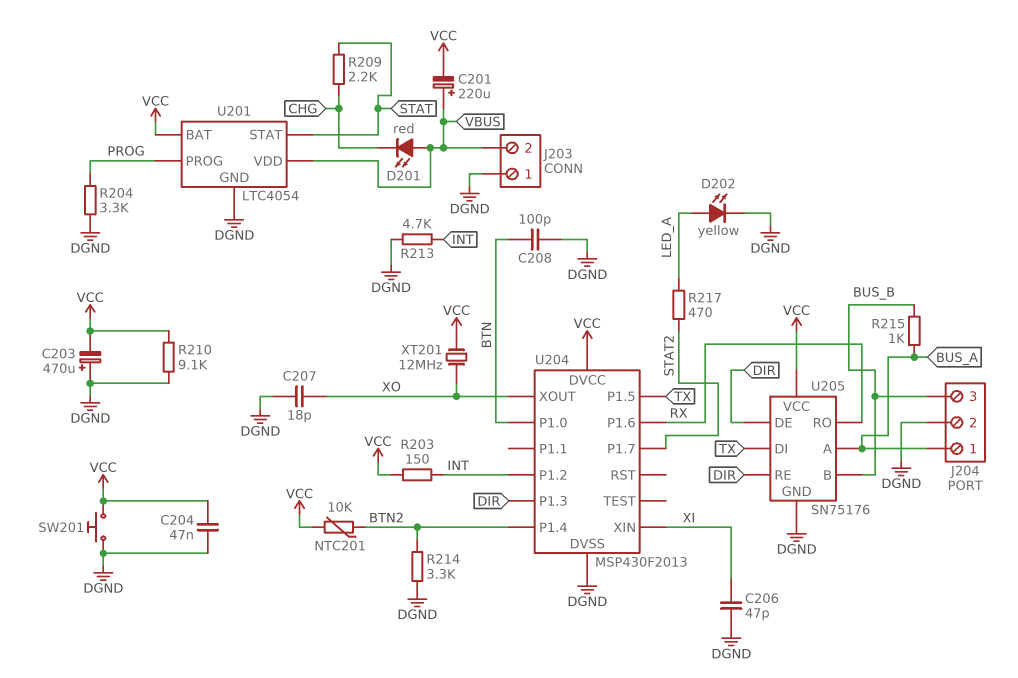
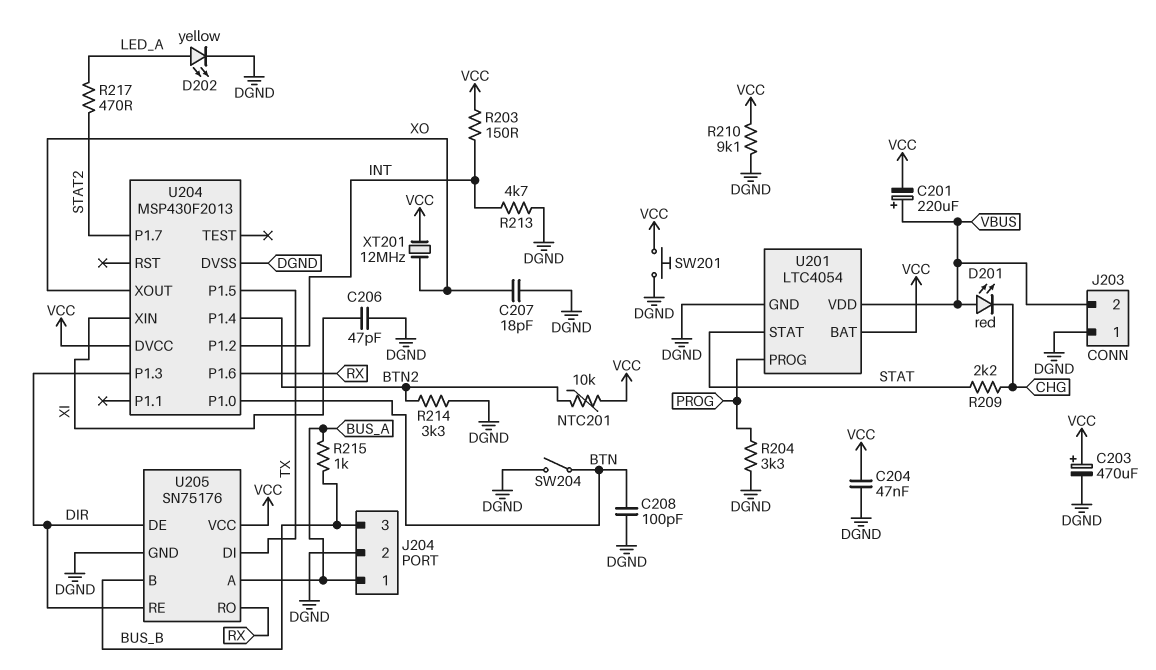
C203: 470uF (plus DGND, minus VCC) -> 470uF (plus VCC, minus DGND)
SW204: none -> switch (BTN, DGND)

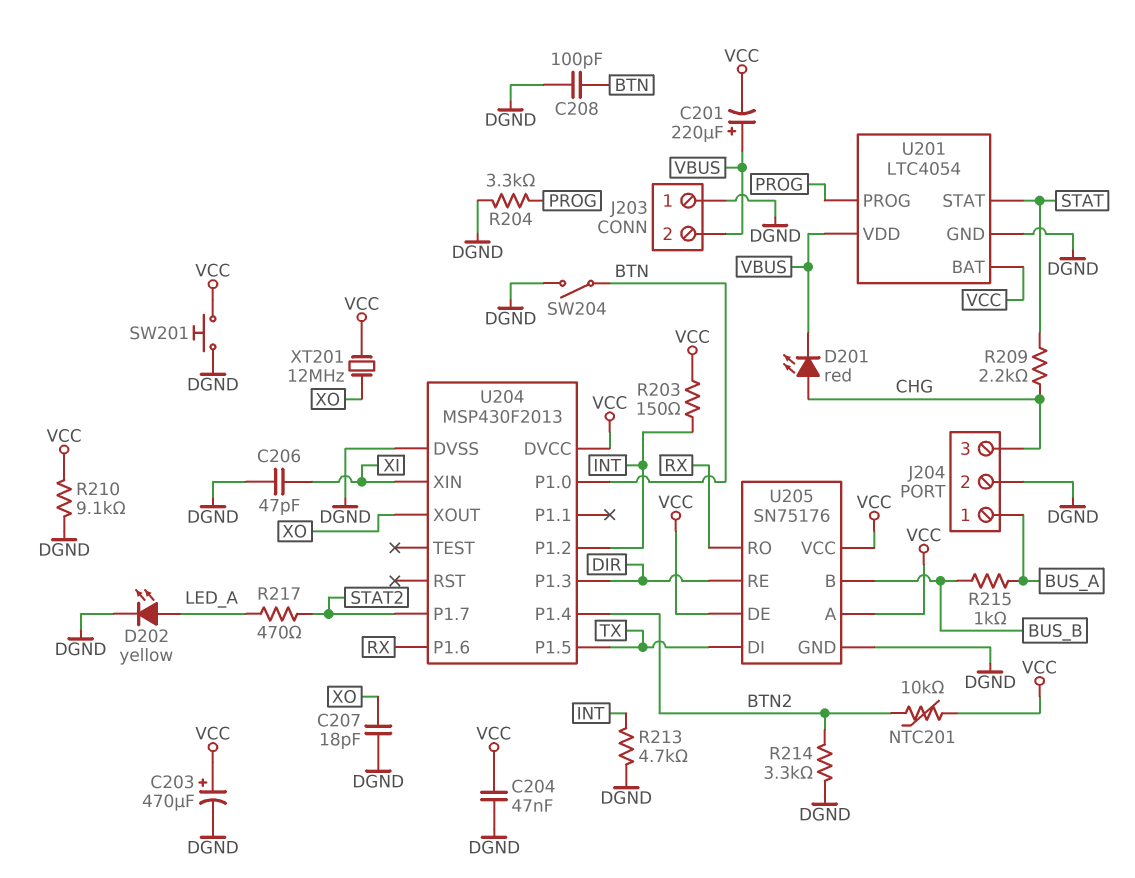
D201: LED red (A VBUS, K CHG) -> LED red (A CHG, K VBUS)
J204 pin 3: BUS_B -> CHG
U205 pin A: BUS_A -> VCC
U205 pin DE: DIR -> VCC

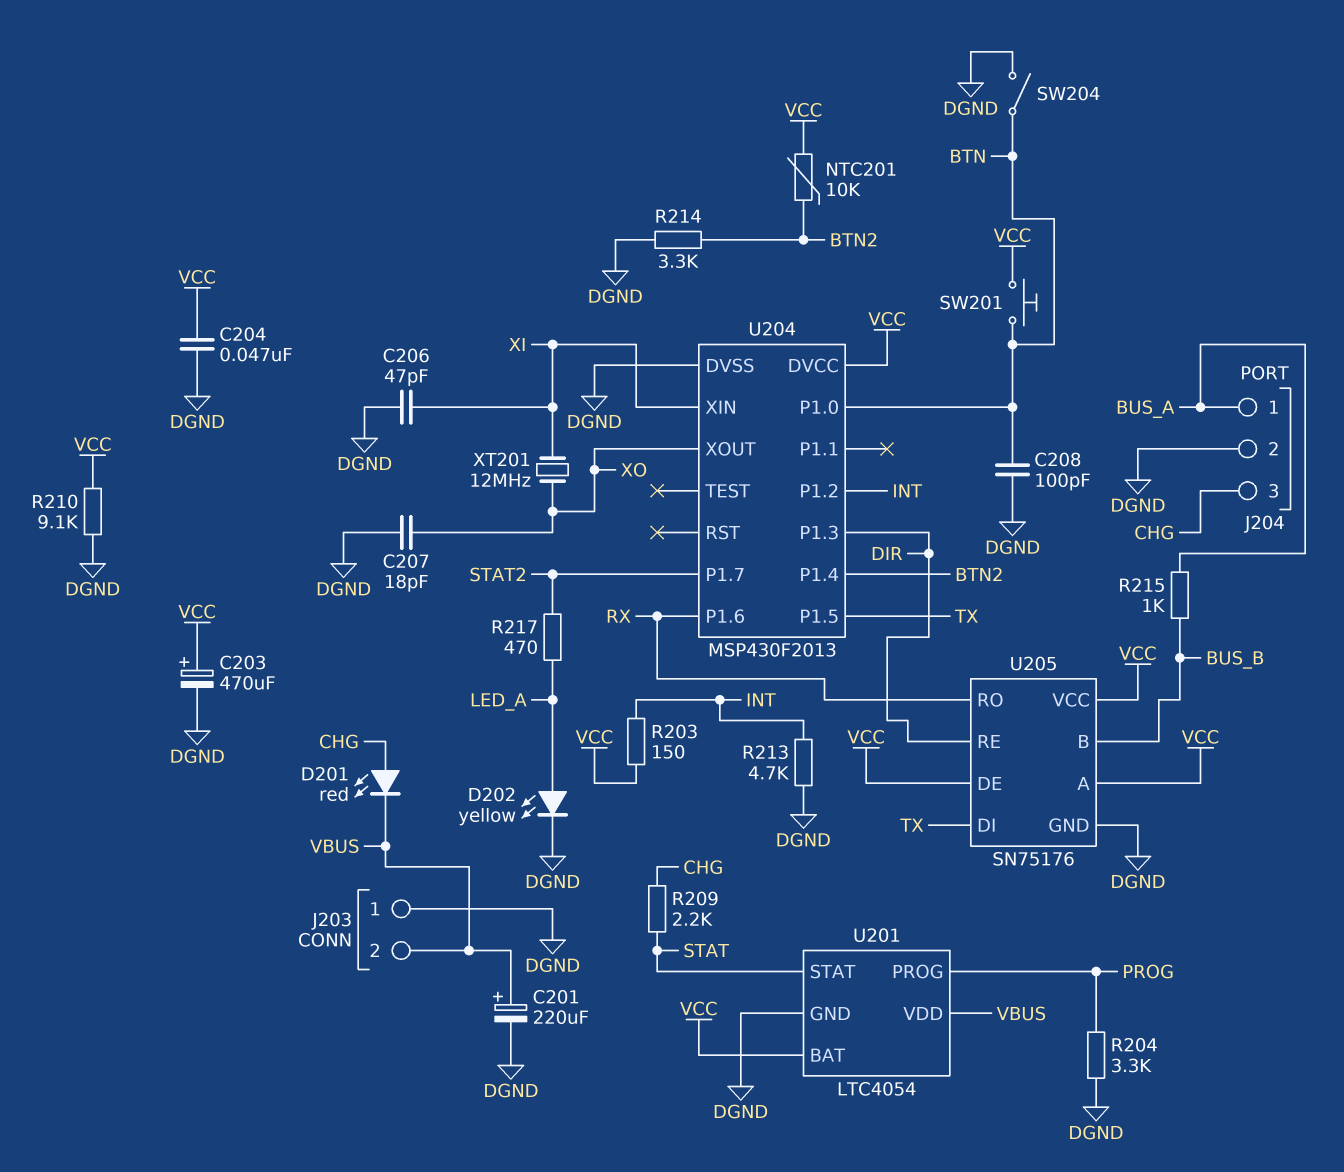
C201: 220uF (plus VBUS, minus VCC) -> 220uF (plus VBUS, minus DGND)
SW201: button (DGND, VCC) -> button (BTN, VCC)
XT201: 12MHz (VCC, XO) -> 12MHz (XI, XO)

